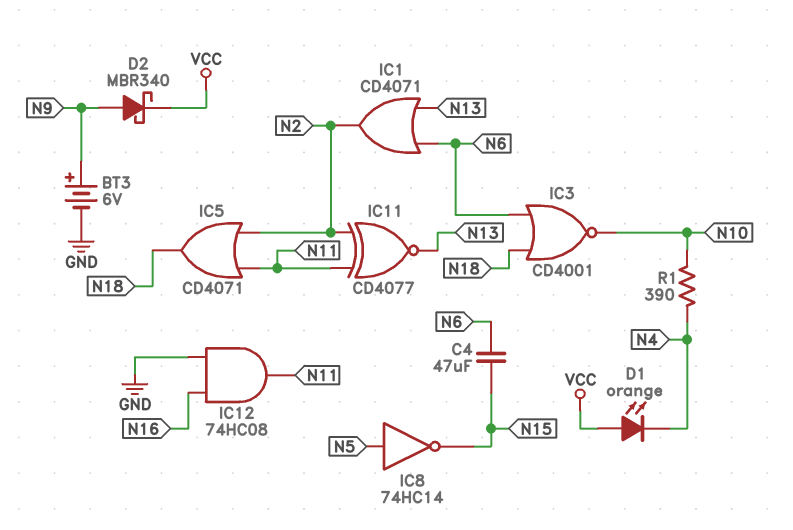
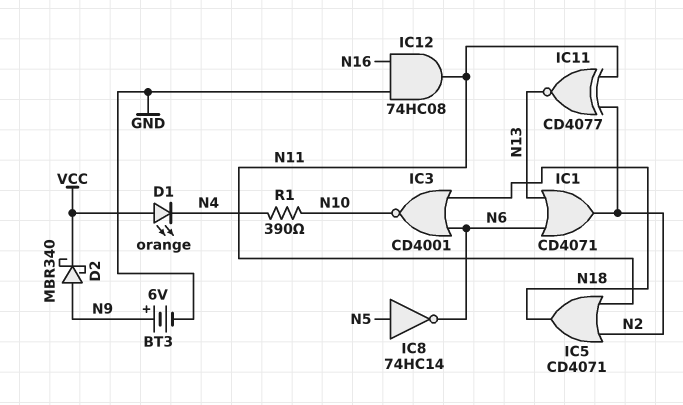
C4: 47uF (N6, N15) -> none
IC8: NOT 74HC14 (in N5, out N15) -> NOT 74HC14 (in N5, out N6)

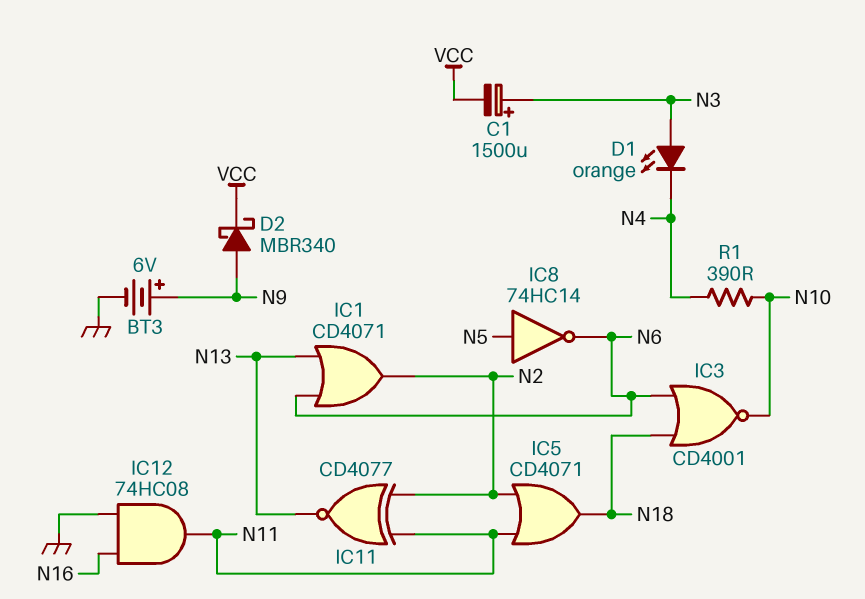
C1: none -> 1500uF (plus N3, minus VCC)
D1: LED orange (A VCC, K N4) -> LED orange (A N3, K N4)

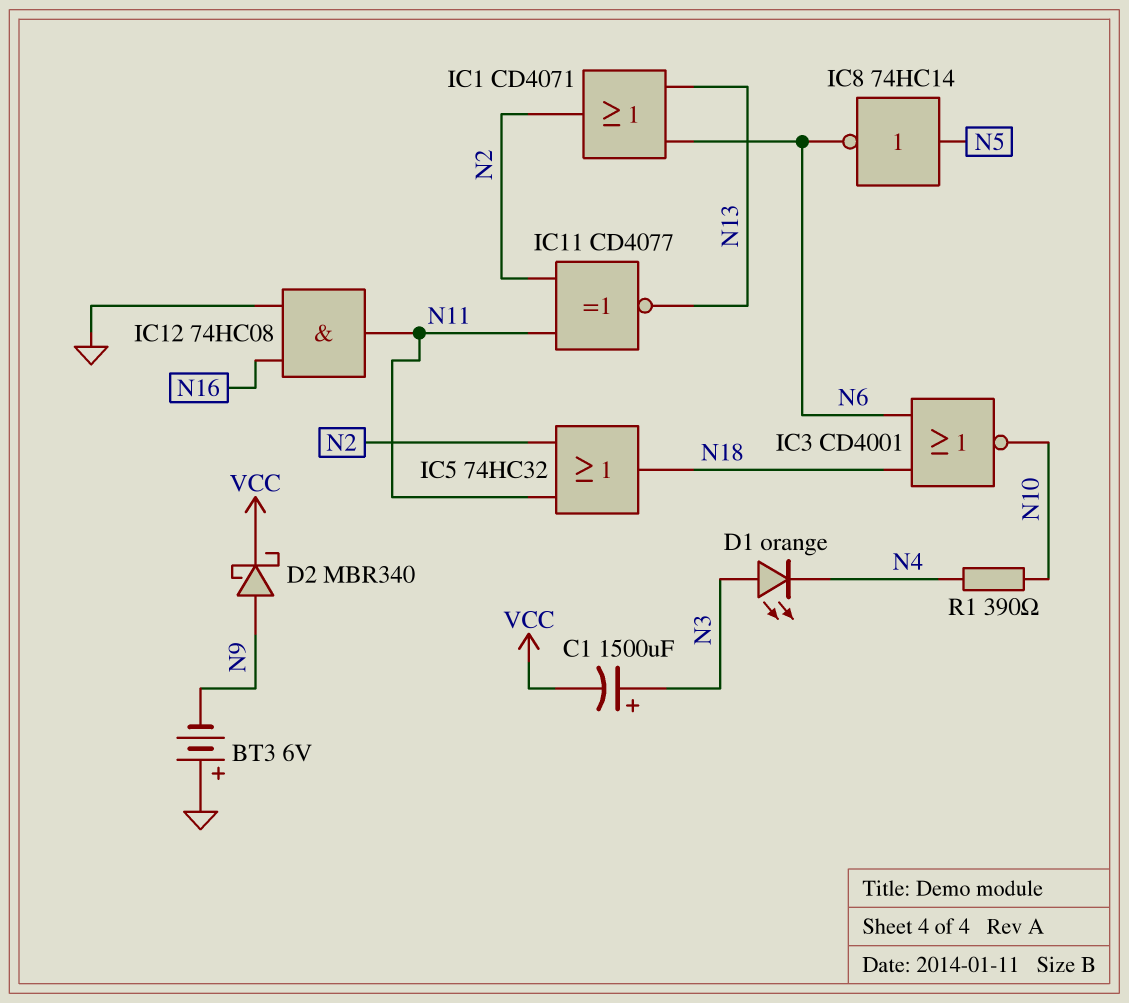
BT3: 6V (plus N9, minus GND) -> 6V (plus GND, minus N9)
IC5: OR CD4071 (in N2, in N11, out N18) -> OR 74HC32 (in N2, in N11, out N18)

